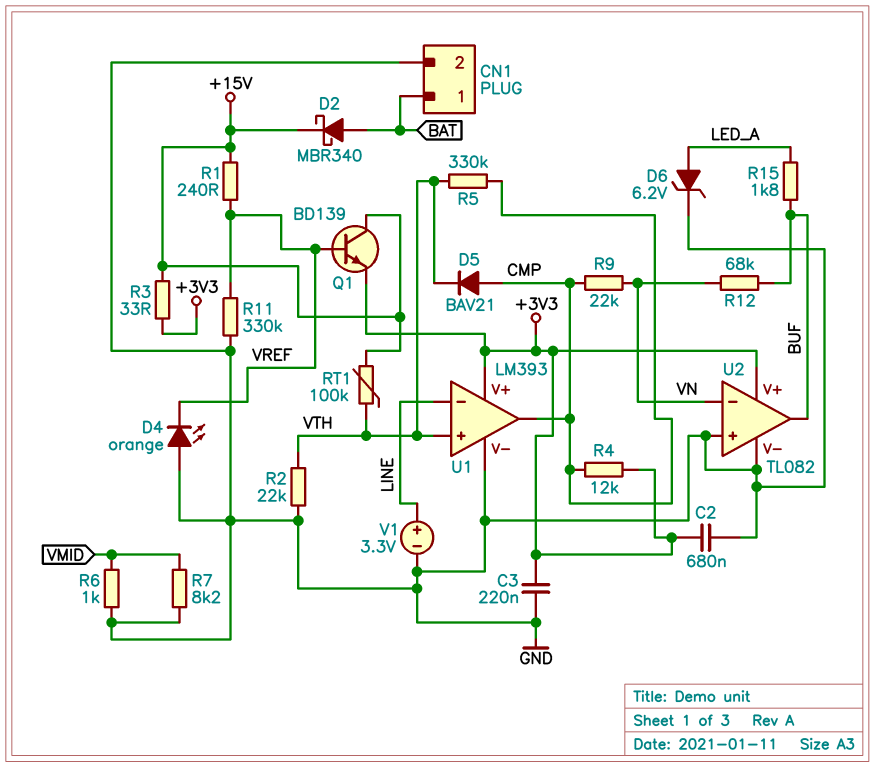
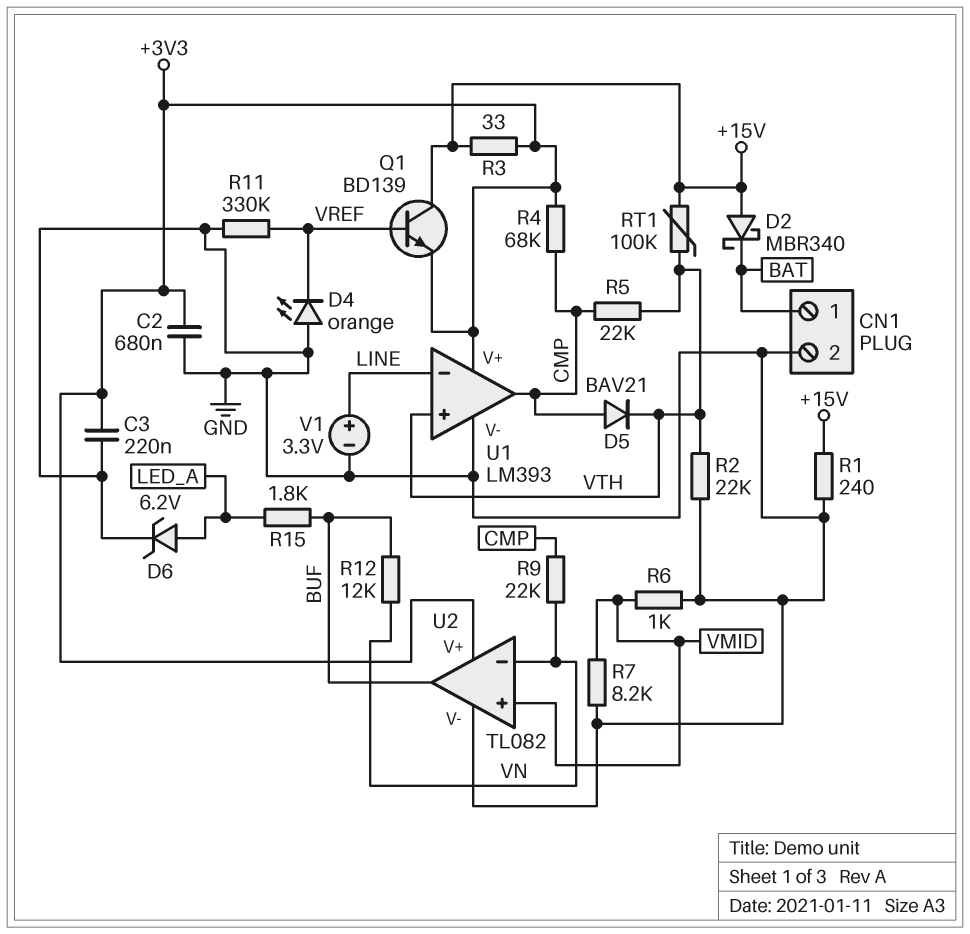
D2: schottky MBR340 (A BAT, K +15V) -> schottky MBR340 (A +15V, K BAT)
R1: 240 (+15V, VREF) -> 240 (+15V, GND)
R4: 12k (+3V3, CMP) -> 68k (+3V3, CMP)
R5: 330k (CMP, VTH) -> 22k (CMP, VTH)
R12: 68k (BUF, VN) -> 12k (BUF, VN)
U2 pin in+: GND -> VMID

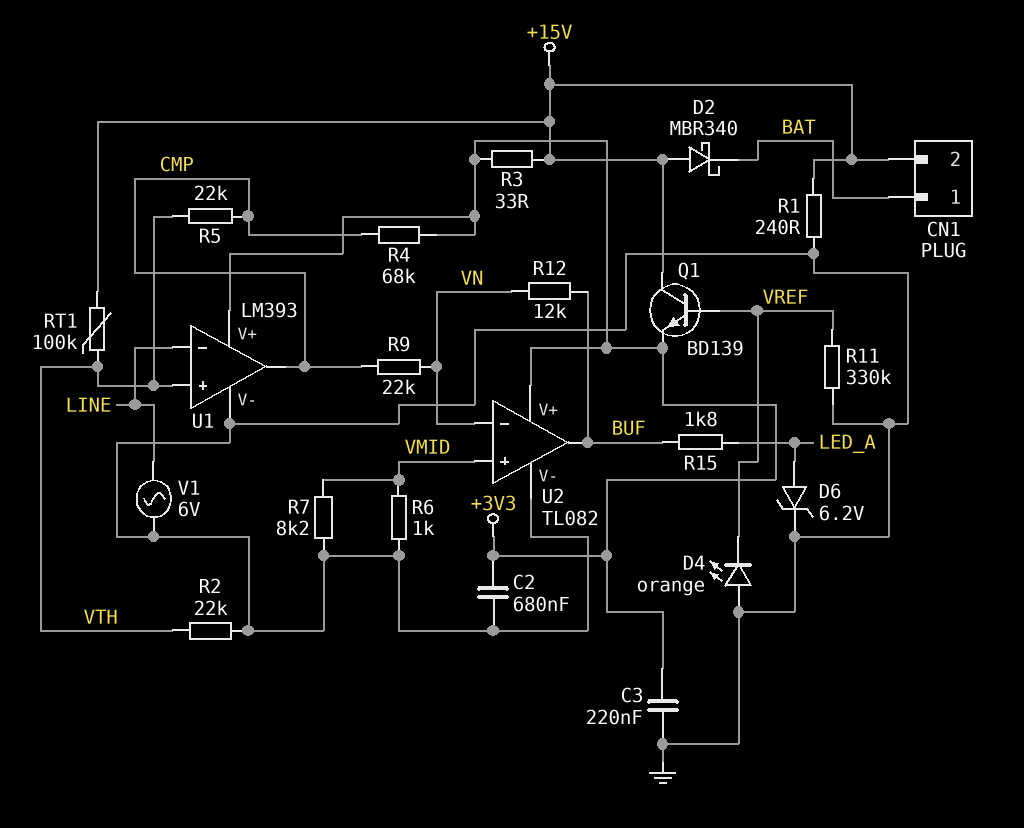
CN1 pin 2: GND -> +15V
D5: diode BAV21 (A CMP, K VTH) -> none
V1: 3.3V (plus LINE, minus GND) -> AC 6V (GND, LINE)

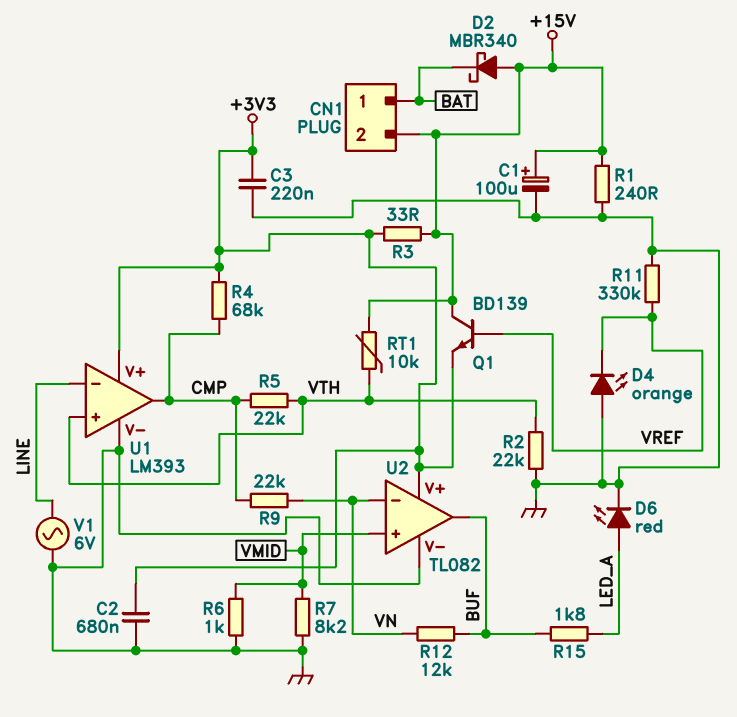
C1: none -> 100uF (plus +15V, minus GND)
D6: zener 6.2V (A LED_A, K GND) -> LED red (A LED_A, K GND)
RT1: 100k (+15V, VTH) -> 10k (+15V, VTH)

